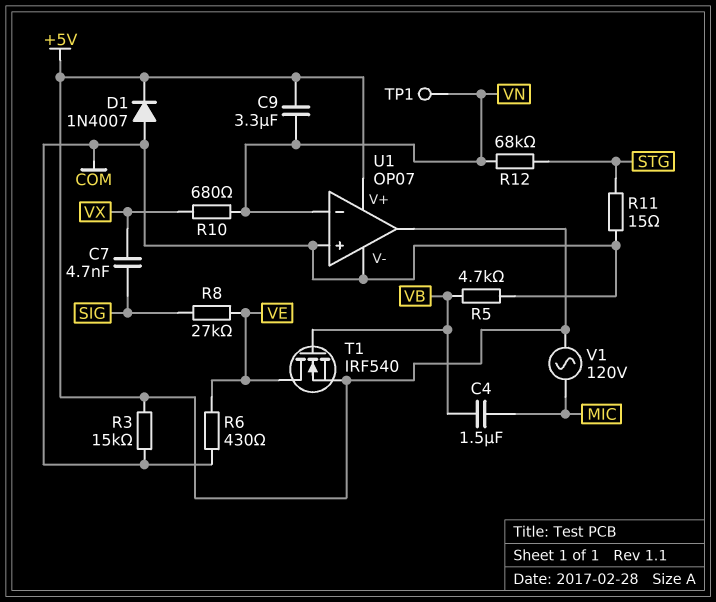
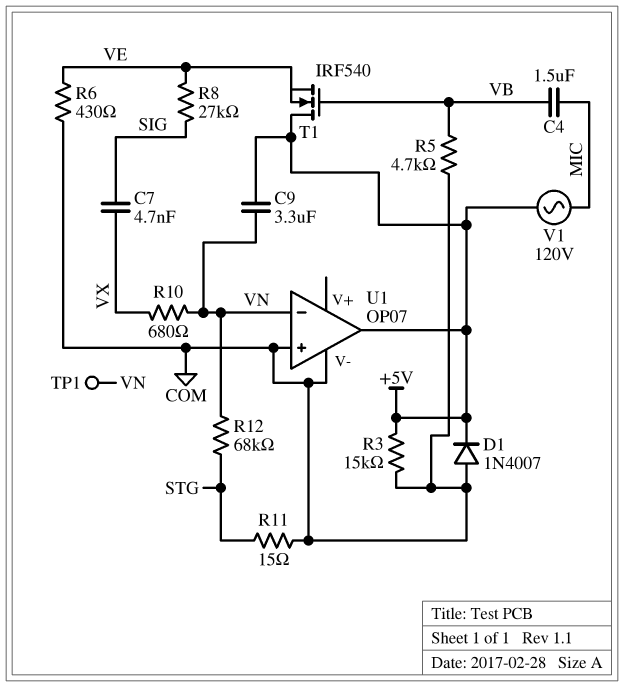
T1: NMOS IRF540 (G VB, D VE, S +5V) -> NMOS IRF540 (G VB, D +5V, S VE)
U1 pin V+: +5V -> none

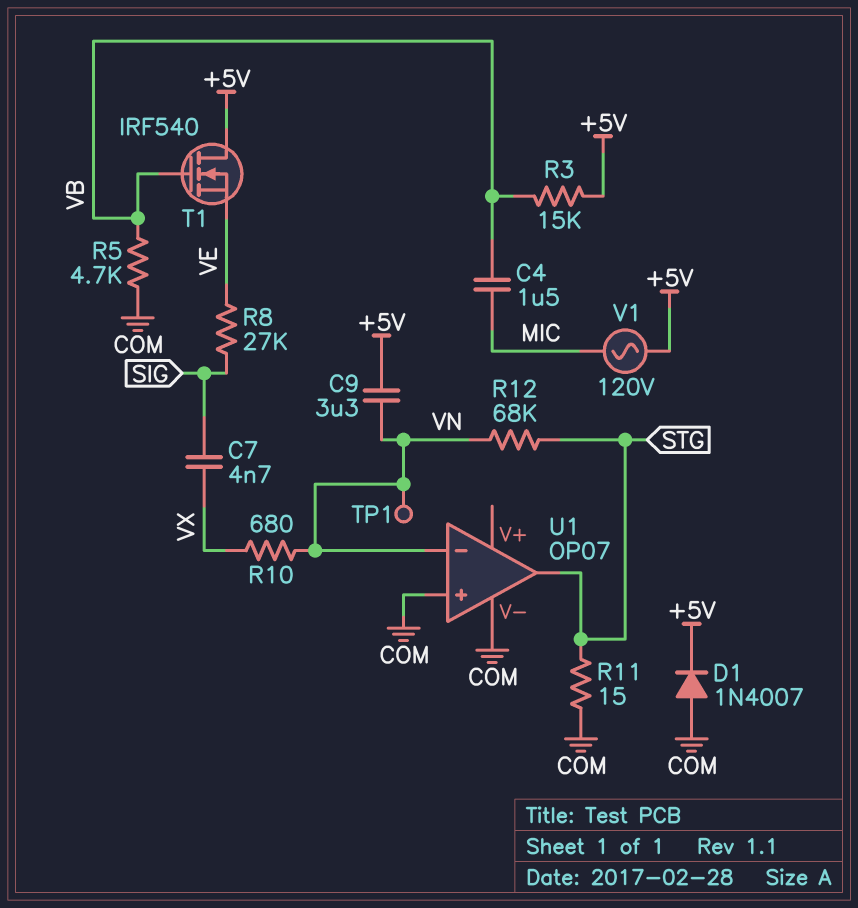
R3: 15k (+5V, COM) -> 15k (+5V, VB)
R6: 430 (COM, VE) -> none
U1 pin out: +5V -> STG

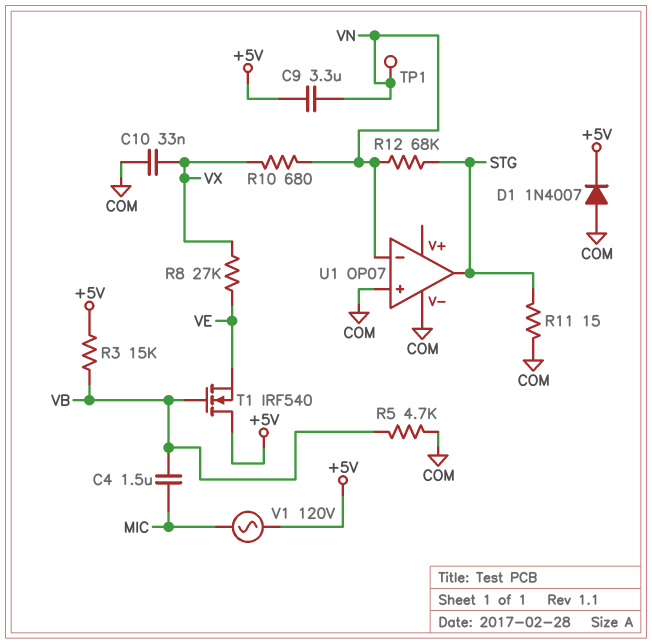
C7: 4.7nF (SIG, VX) -> none
C10: none -> 33nF (COM, VX)
R8: 27k (SIG, VE) -> 27k (VE, VX)

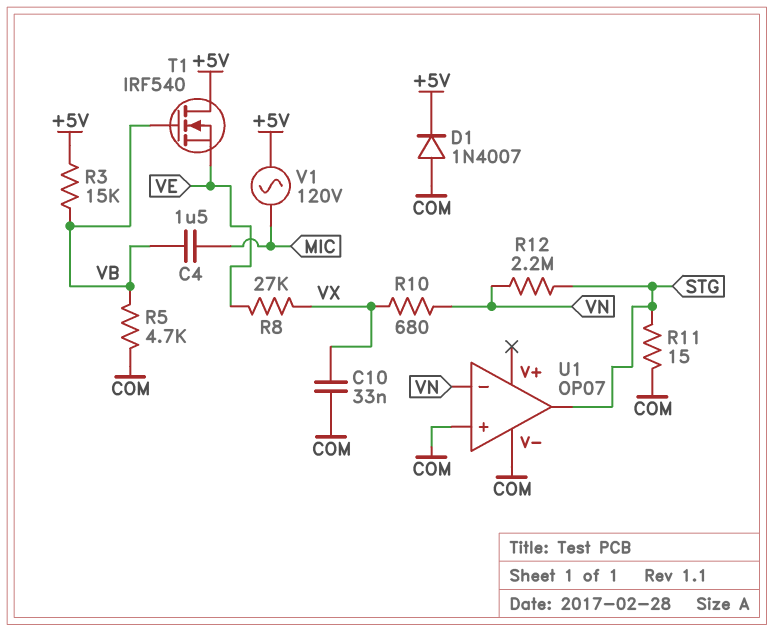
C9: 3.3uF (+5V, VN) -> none
R12: 68k (STG, VN) -> 2.2M (STG, VN)
TP1: test point (VN) -> none

